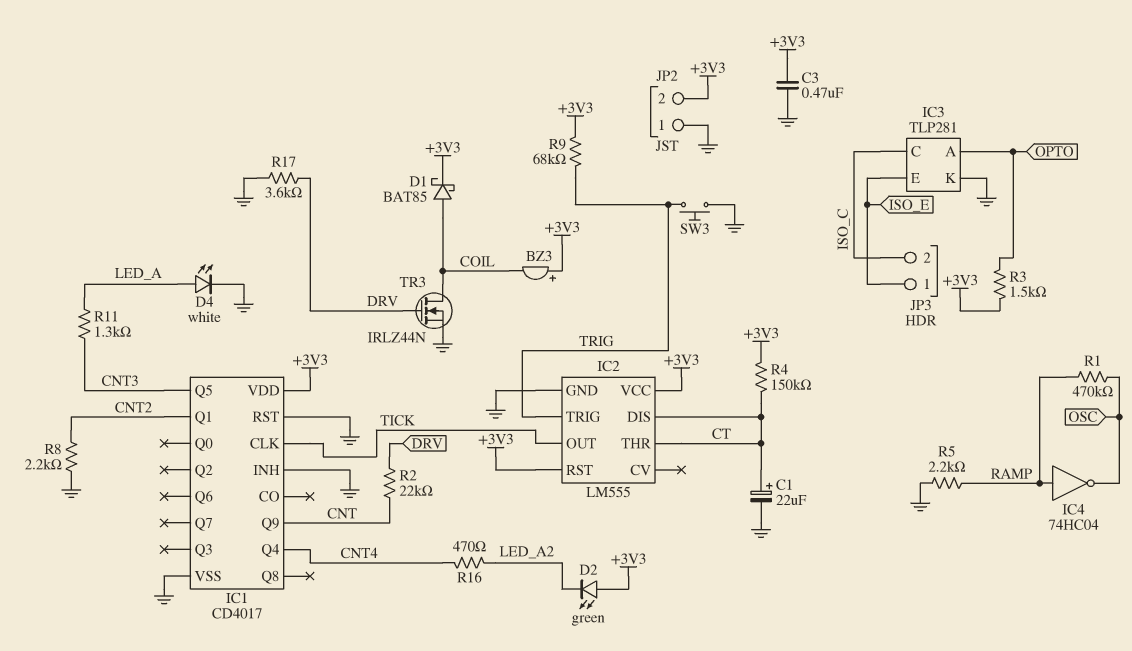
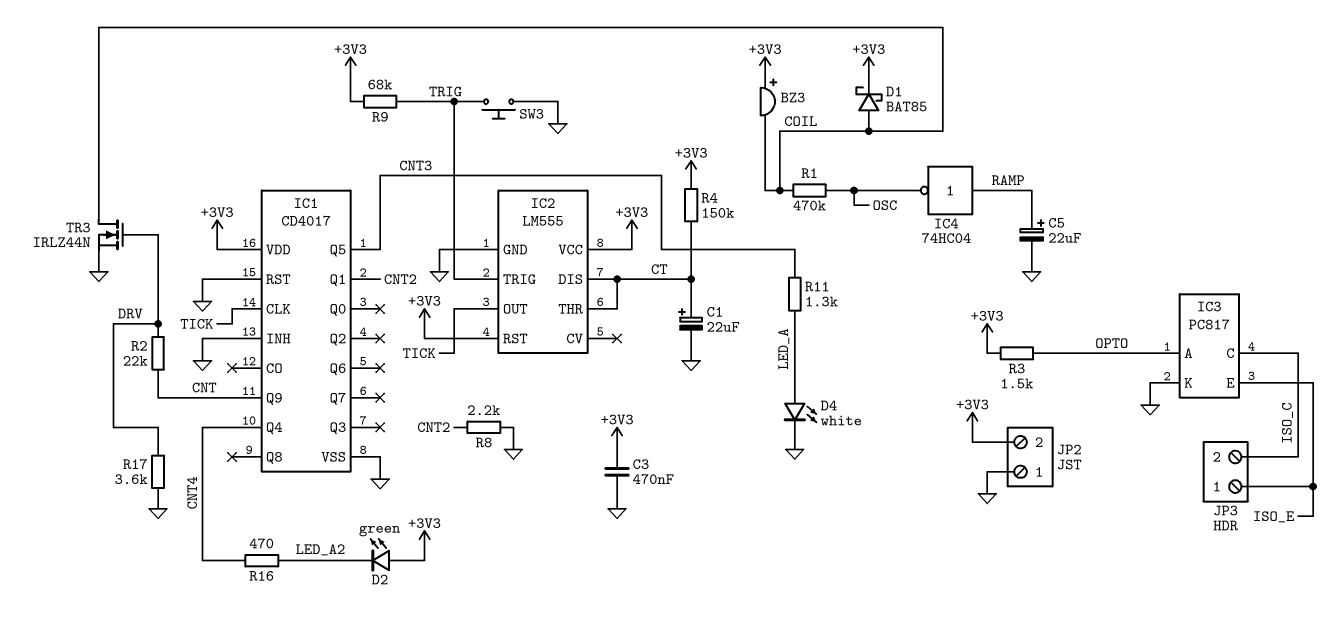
C5: none -> 22uF (plus RAMP, minus GND)
IC3: TLP281 -> PC817
R1: 470k (OSC, RAMP) -> 470k (COIL, OSC)
R5: 2.2k (GND, RAMP) -> none

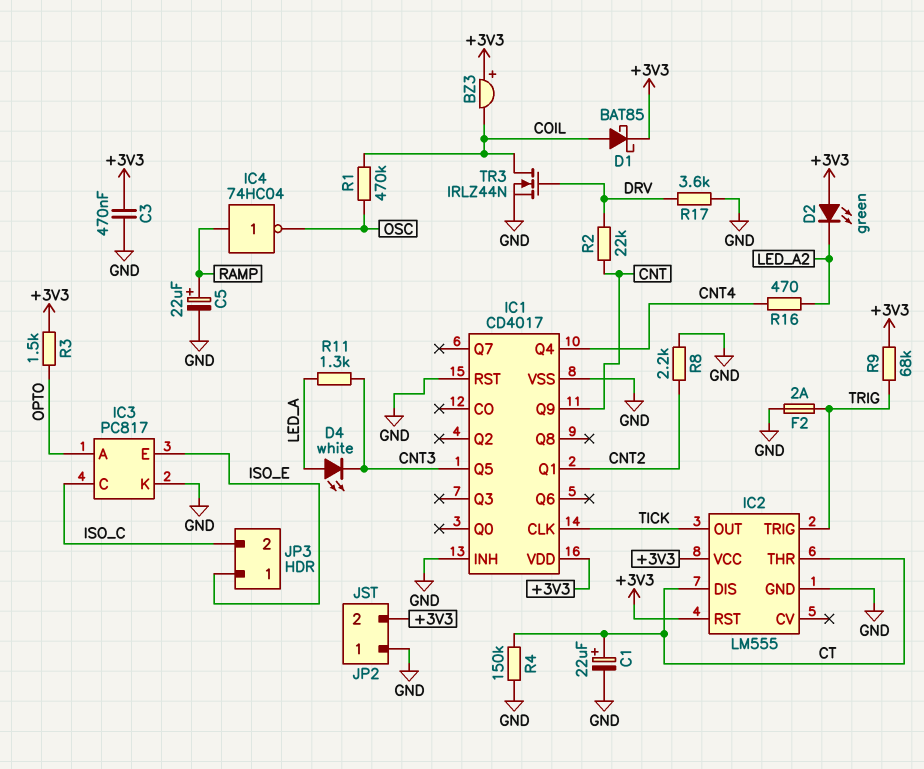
D4: LED white (A LED_A, K GND) -> LED white (A LED_A, K CNT3)
F2: none -> 2A (GND, TRIG)
R4: 150k (+3V3, CT) -> 150k (CT, GND)
SW3: button (GND, TRIG) -> none

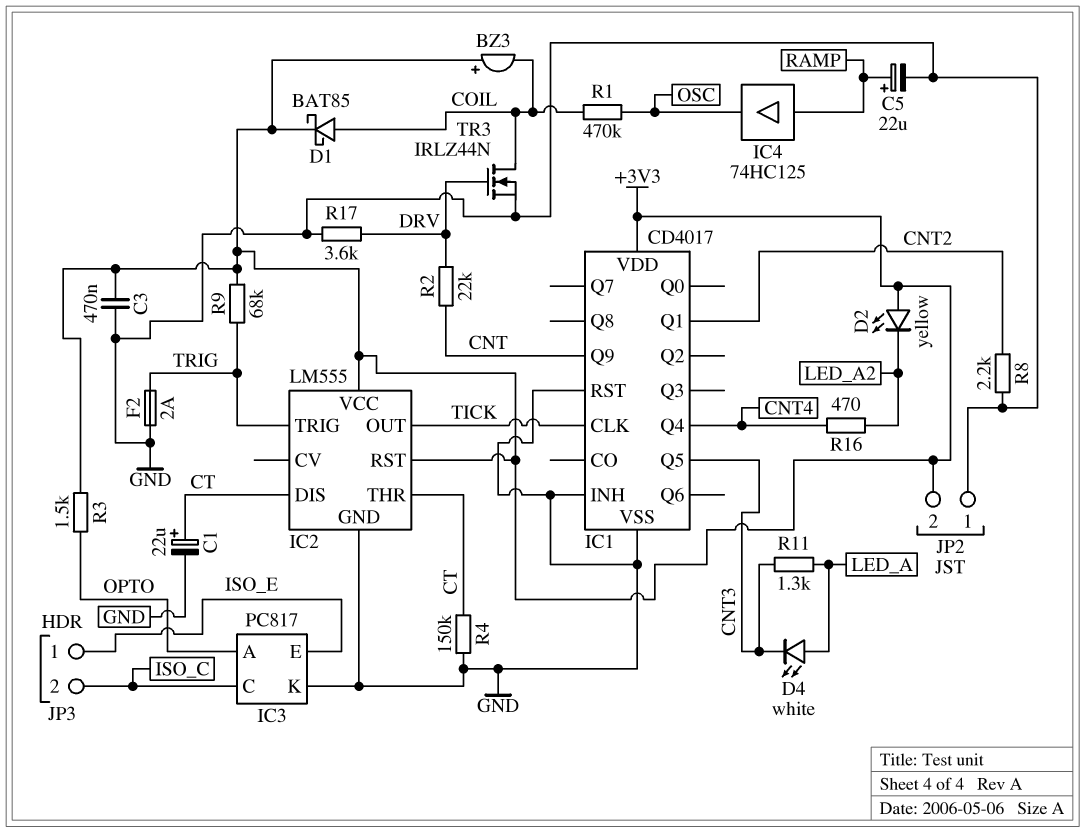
D2: LED green (A +3V3, K LED_A2) -> LED yellow (A +3V3, K LED_A2)
IC4: NOT 74HC04 (in RAMP, out OSC) -> buffer 74HC125 (in RAMP, out OSC)

